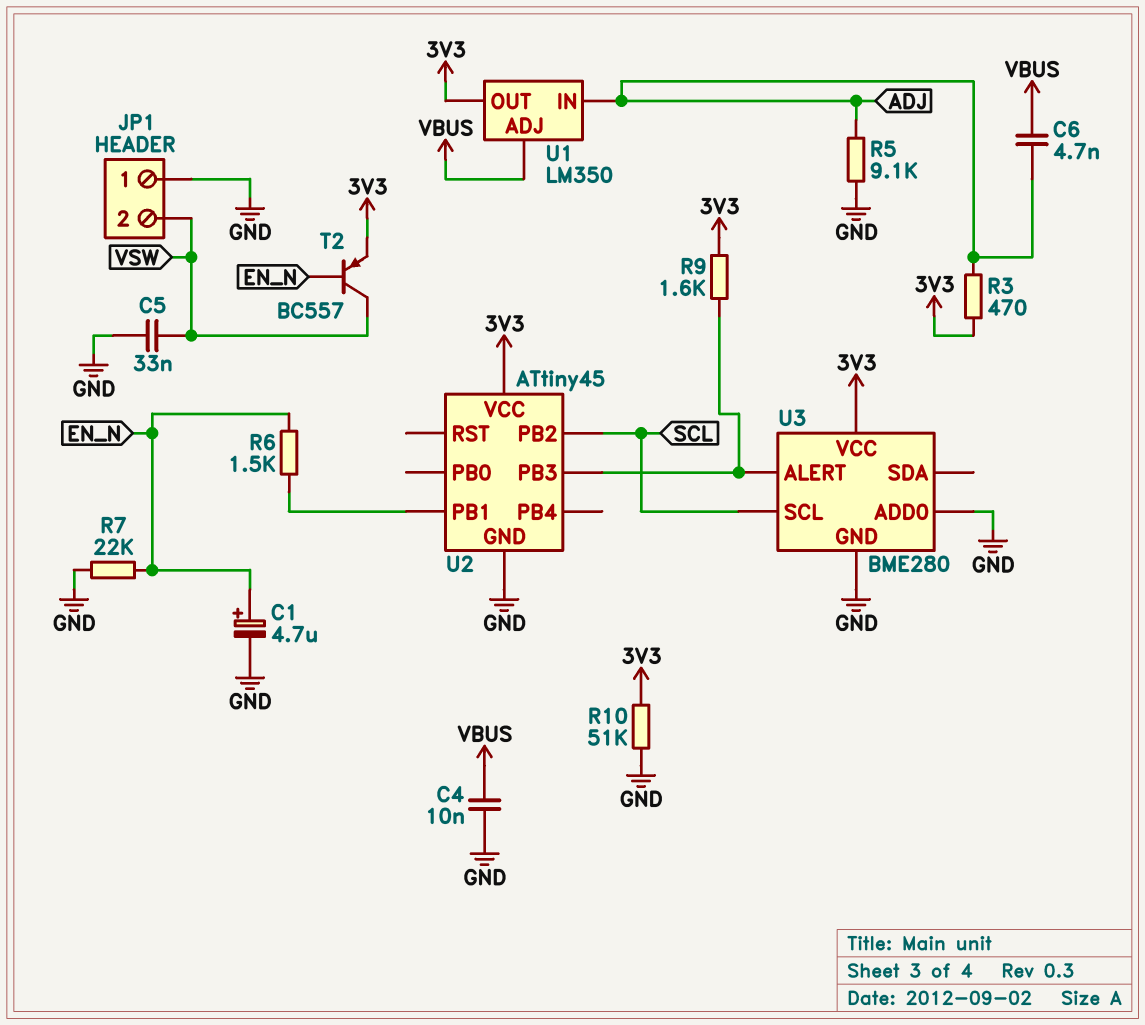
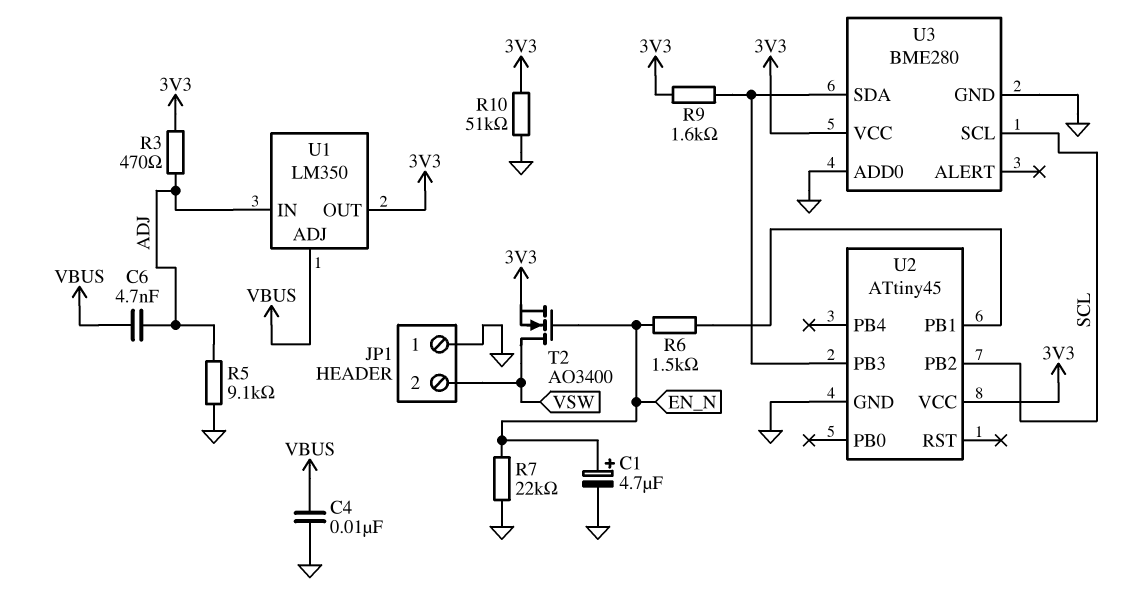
C5: 33nF (GND, VSW) -> none
T2: PNP BC557 (B EN_N, C VSW, E 3V3) -> NMOS AO3400 (G EN_N, D VSW, S 3V3)
U3 pin ALERT: U2/PB3 -> none
U3 pin SDA: none -> U2/PB3

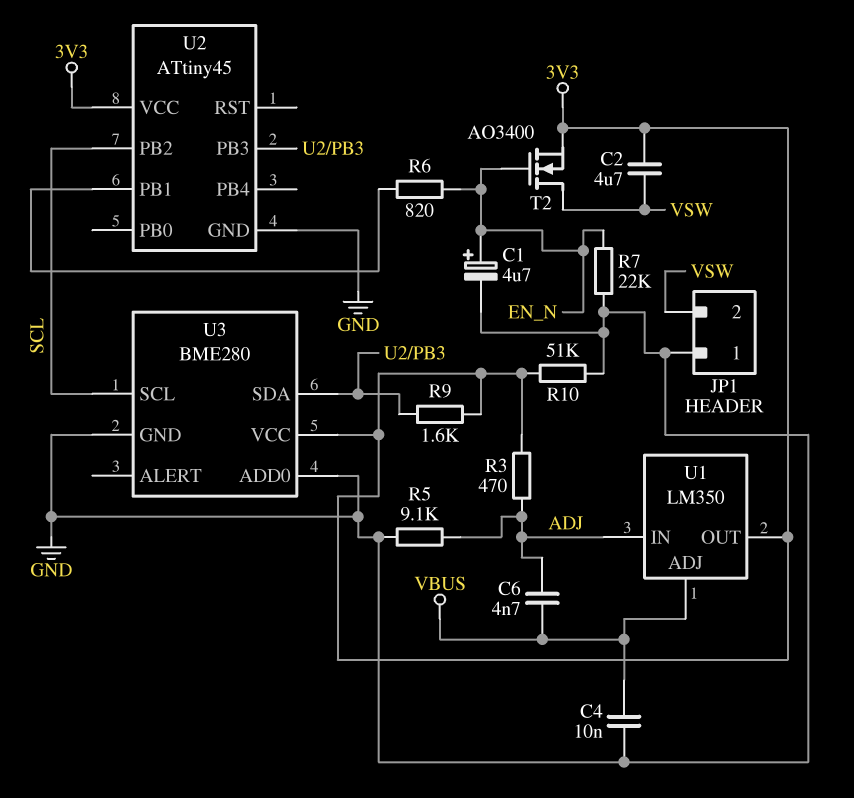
C2: none -> 4.7uF (3V3, VSW)
R6: 1.5k (EN_N, U2/PB1) -> 820 (EN_N, U2/PB1)

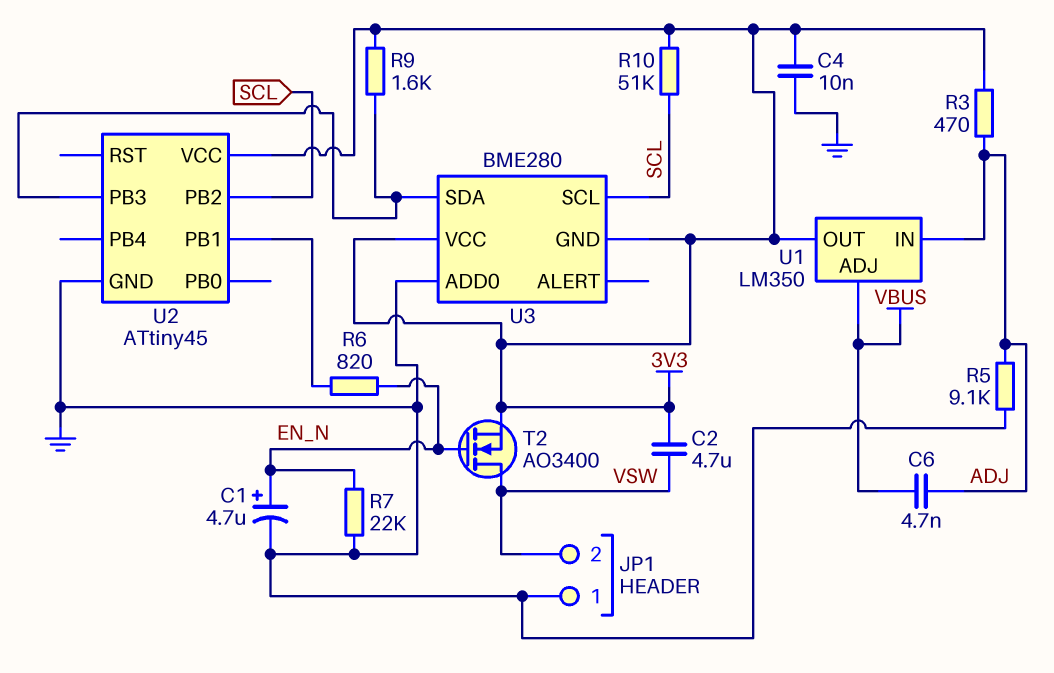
C4: 10nF (GND, VBUS) -> 10nF (3V3, GND)
R10: 51k (3V3, GND) -> 51k (3V3, SCL)
U3 pin GND: GND -> 3V3

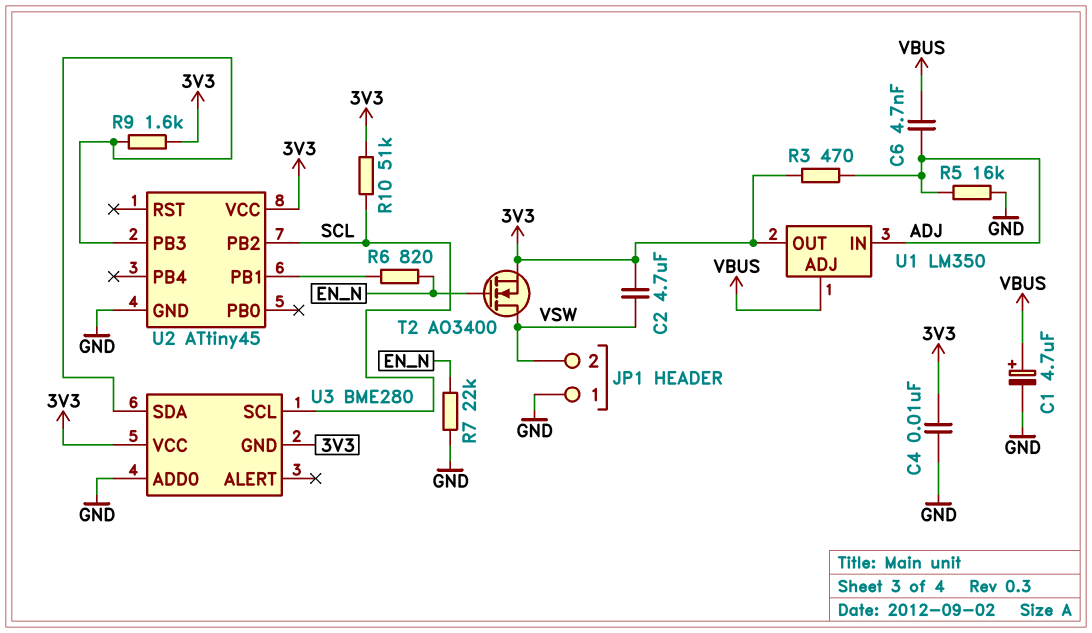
C1: 4.7uF (plus EN_N, minus GND) -> 4.7uF (plus VBUS, minus GND)
R5: 9.1k (ADJ, GND) -> 16k (ADJ, GND)

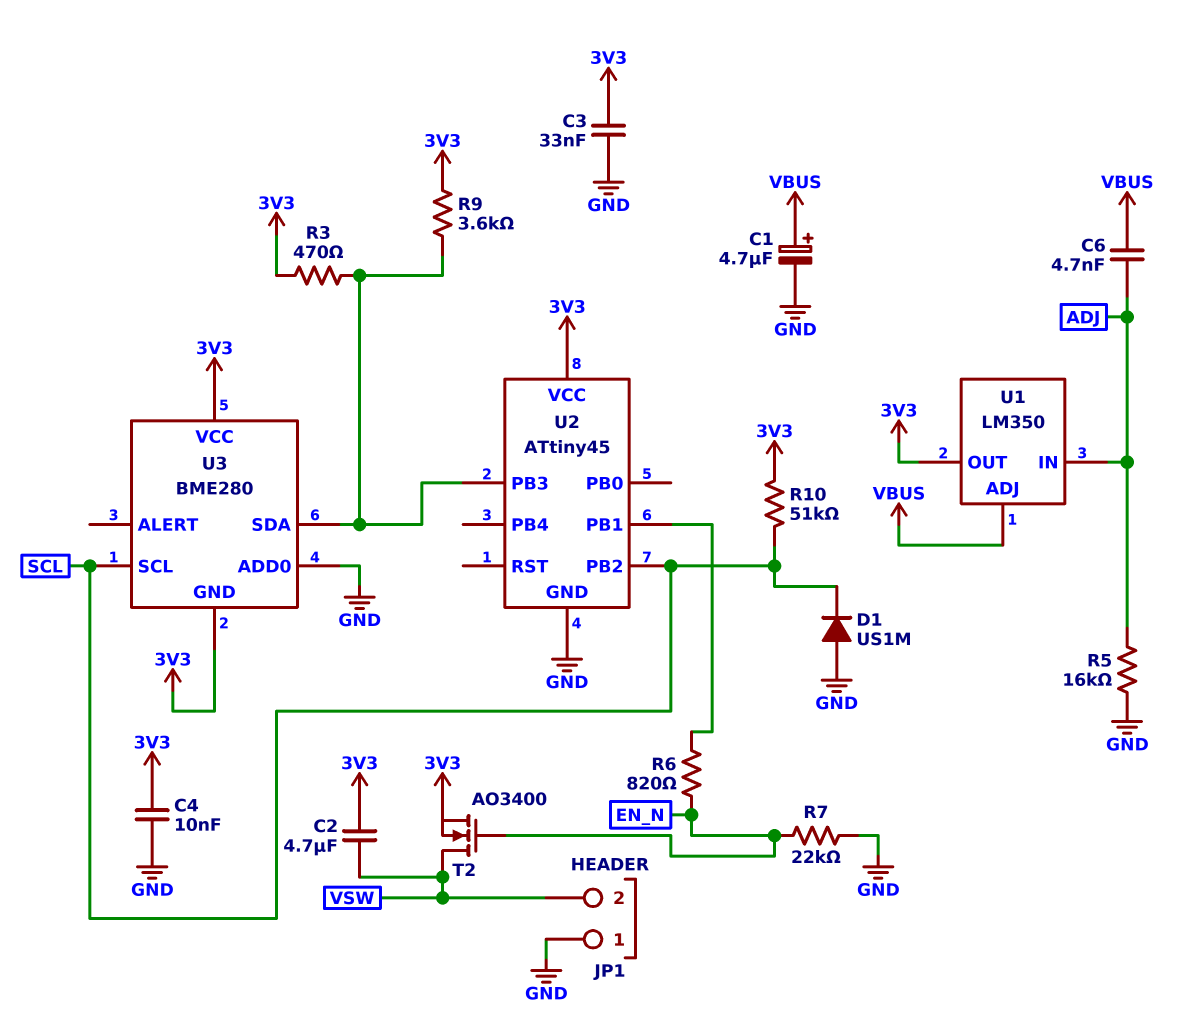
C3: none -> 33nF (3V3, GND)
D1: none -> diode US1M (A GND, K SCL)
R3: 470 (3V3, ADJ) -> 470 (3V3, U2/PB3)
R9: 1.6k (3V3, U2/PB3) -> 3.6k (3V3, U2/PB3)

